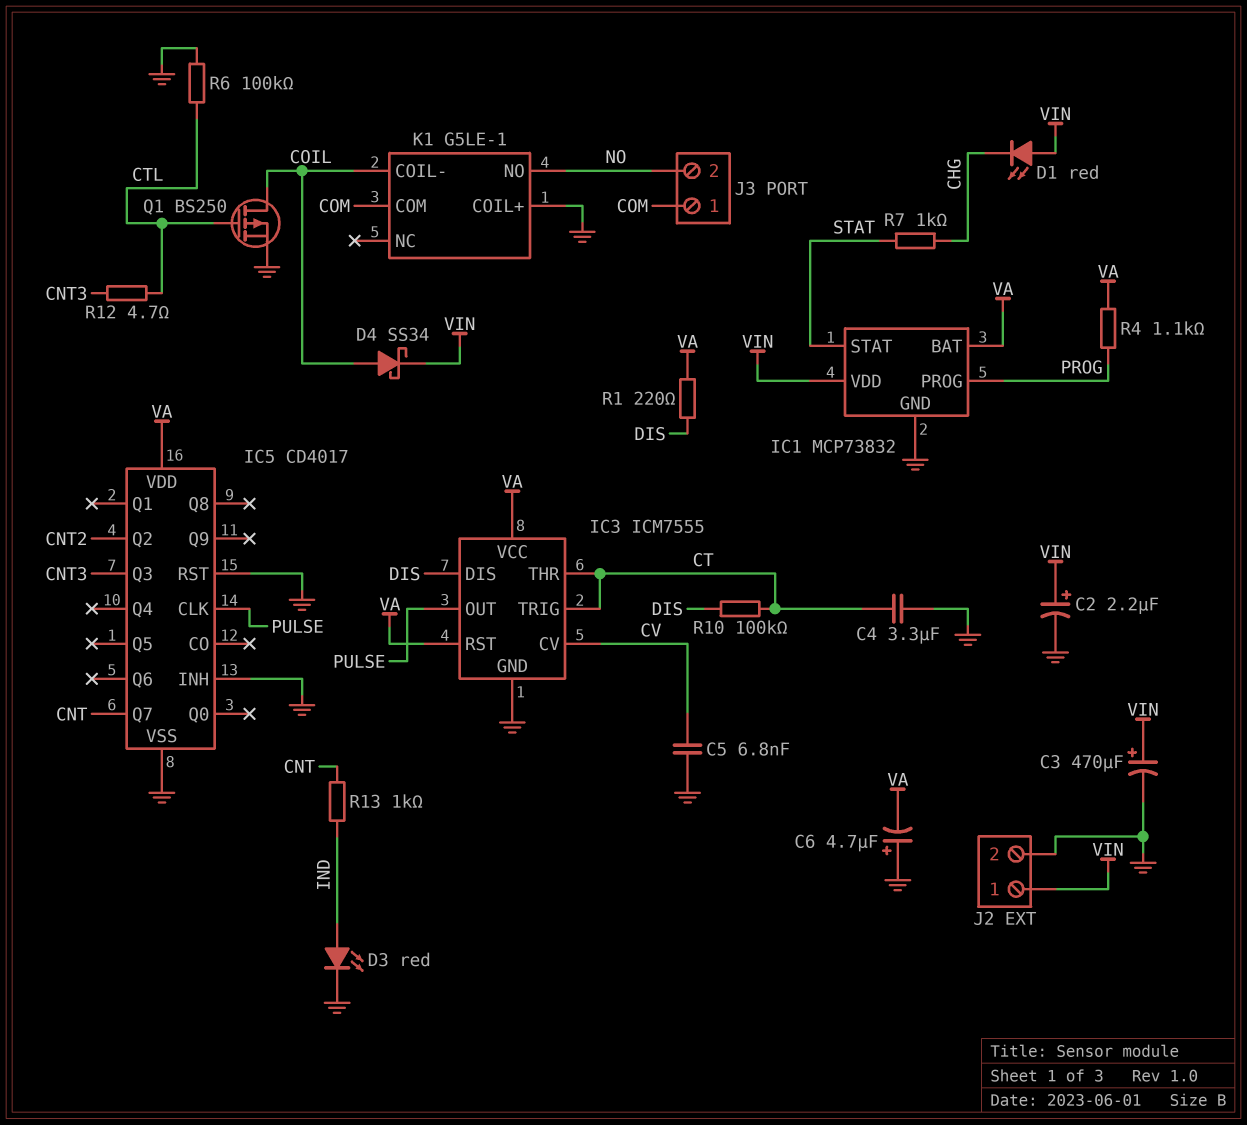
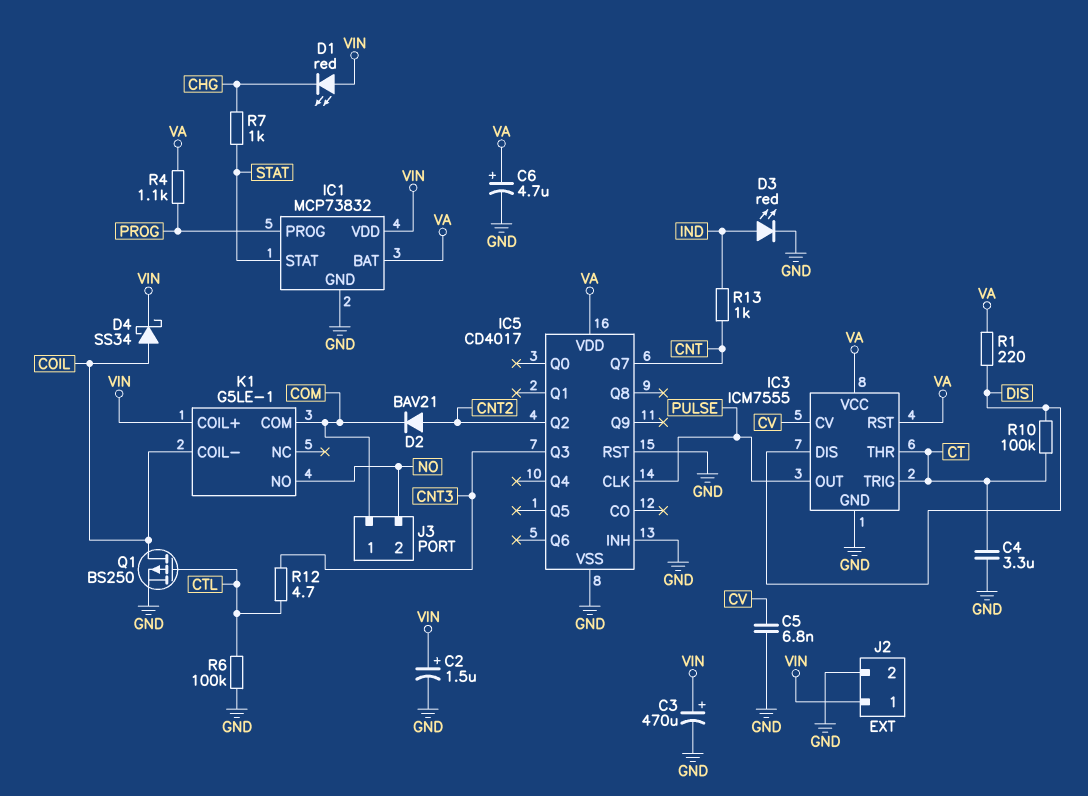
C2: 2.2uF (plus VIN, minus GND) -> 1.5uF (plus VIN, minus GND)
C6: 4.7uF (plus GND, minus VA) -> 4.7uF (plus VA, minus GND)
D2: none -> diode BAV21 (A CNT2, K COM)
K1 pin COIL+: GND -> VIN

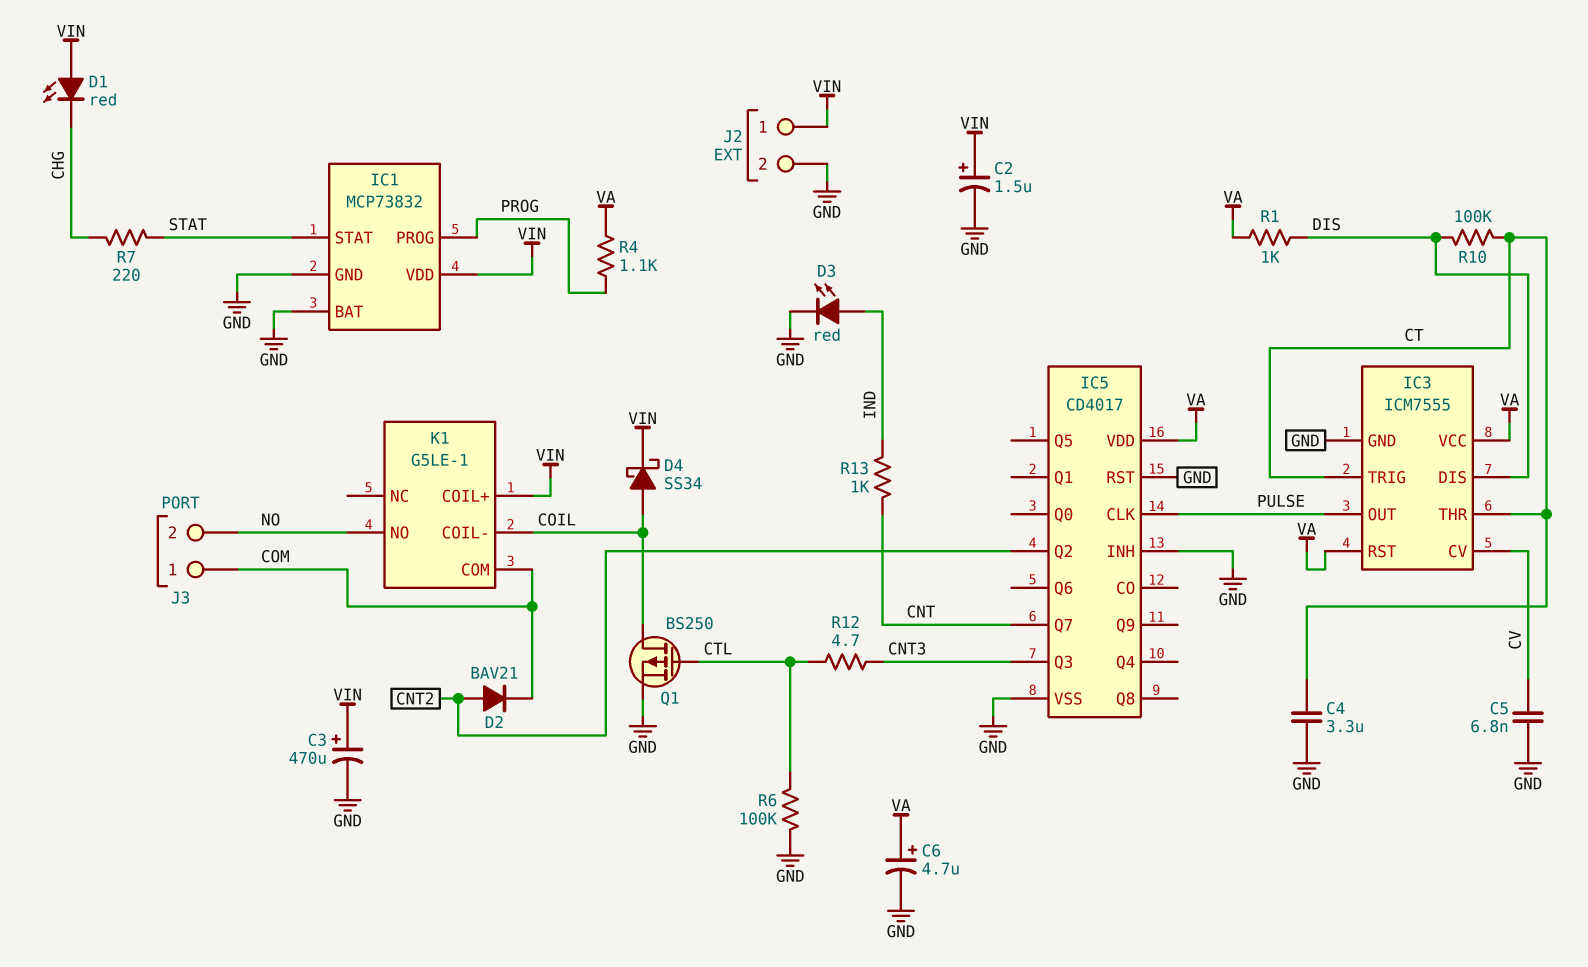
IC1 pin BAT: VA -> GND
R1: 220 (DIS, VA) -> 1k (DIS, VA)
R7: 1k (CHG, STAT) -> 220 (CHG, STAT)

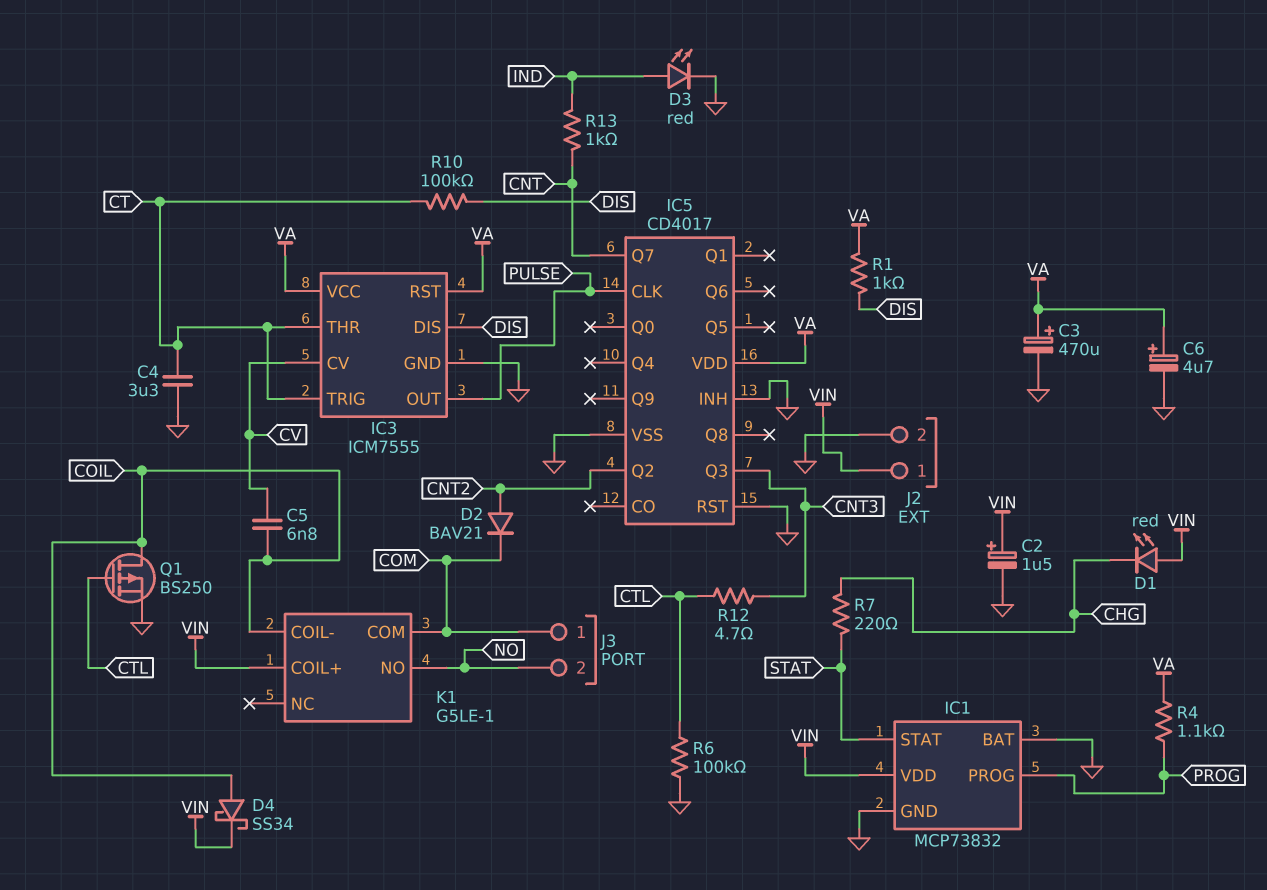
C3: 470uF (plus VIN, minus GND) -> 470uF (plus VA, minus GND)
C5: 6.8nF (CV, GND) -> 6.8nF (COIL, CV)

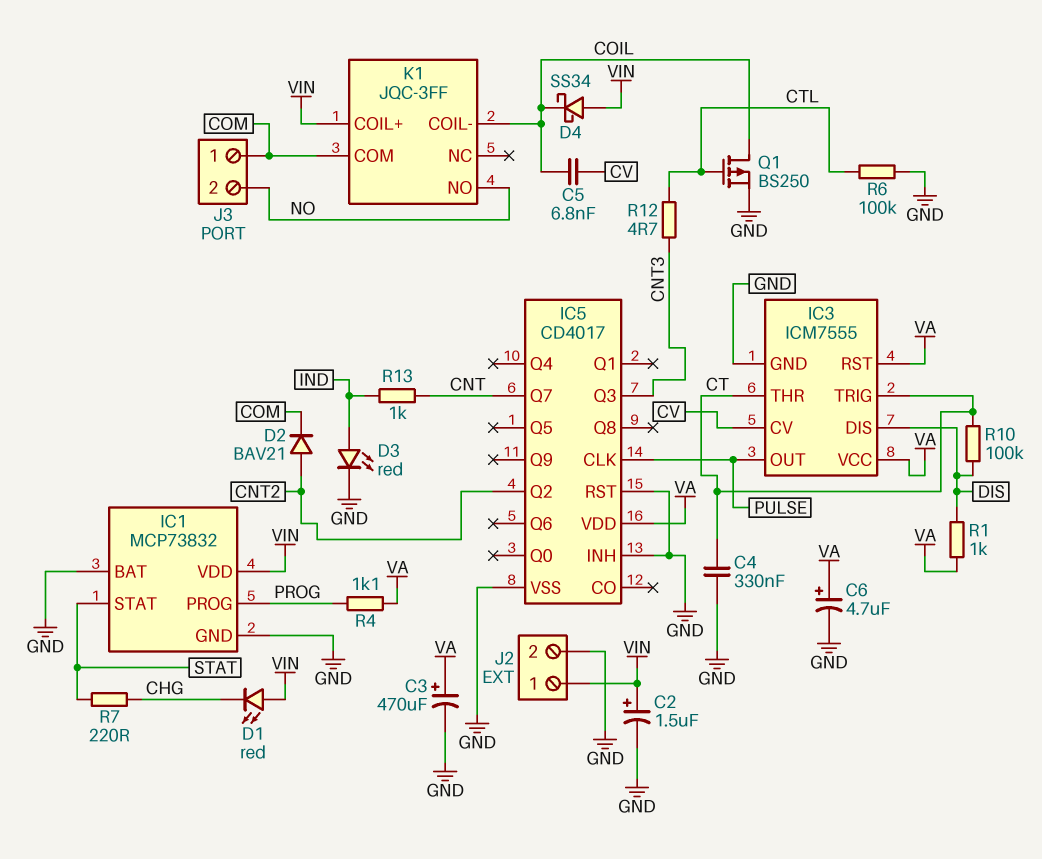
C4: 3.3uF (CT, GND) -> 330nF (CT, GND)
D4: schottky SS34 (A COIL, K VIN) -> schottky SS34 (A VIN, K COIL)
K1: G5LE-1 -> JQC-3FF

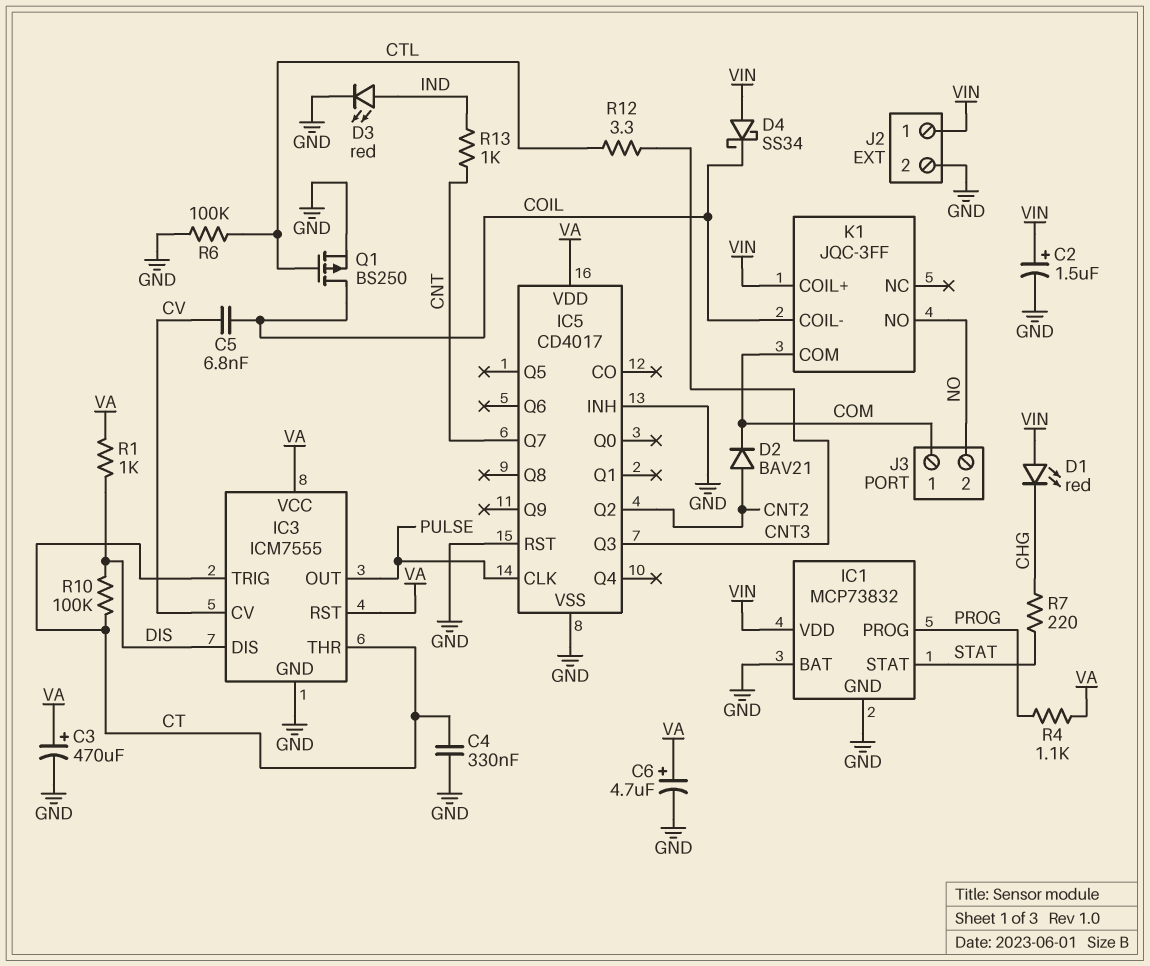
R12: 4.7 (CNT3, CTL) -> 3.3 (CNT3, CTL)

